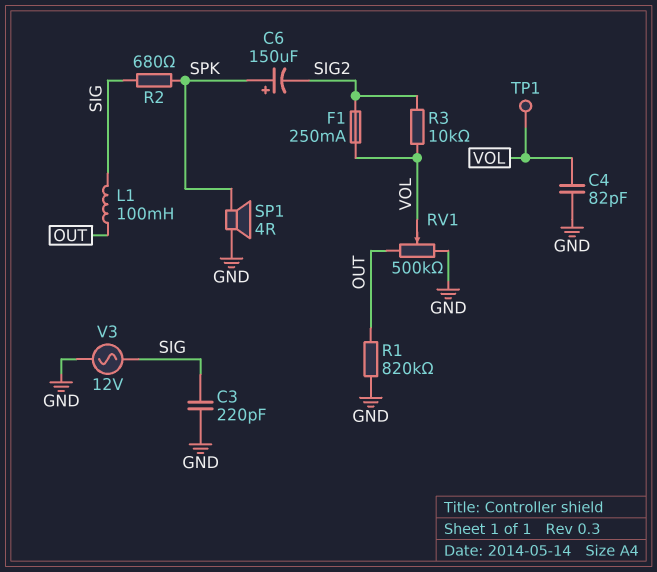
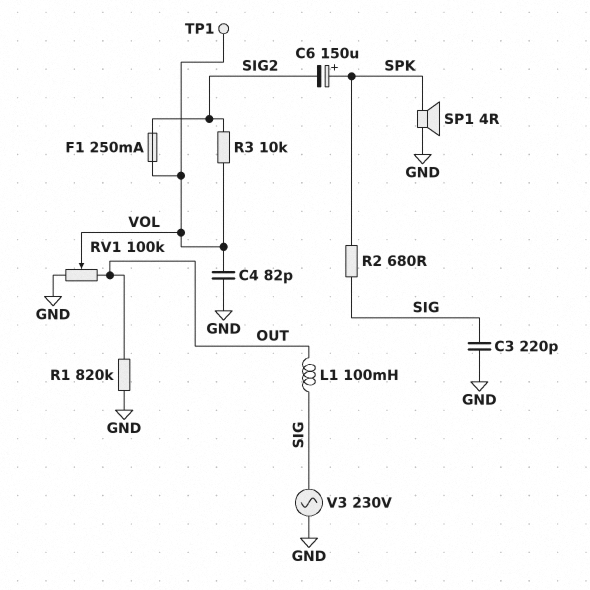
RV1: 500k (GND, OUT, wiper VOL) -> 100k (GND, OUT, wiper VOL)
V3: AC 12V (GND, SIG) -> AC 230V (GND, SIG)

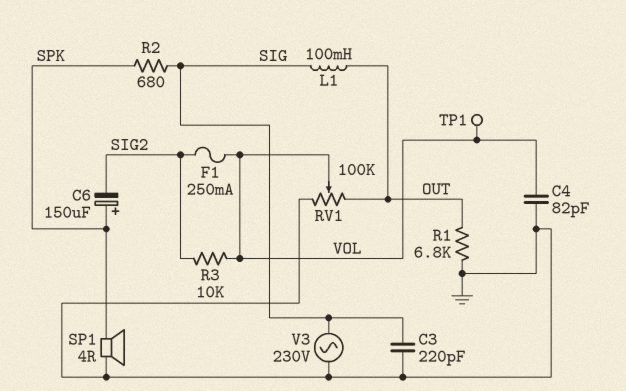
R1: 820k (GND, OUT) -> 6.8k (GND, OUT)

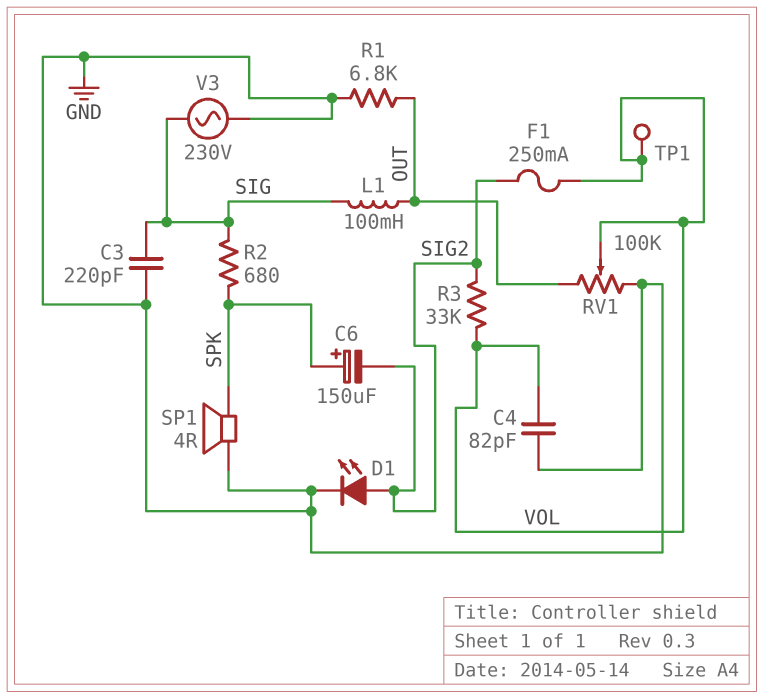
D1: none -> LED (A SIG2, K GND)
R3: 10k (SIG2, VOL) -> 33k (SIG2, VOL)

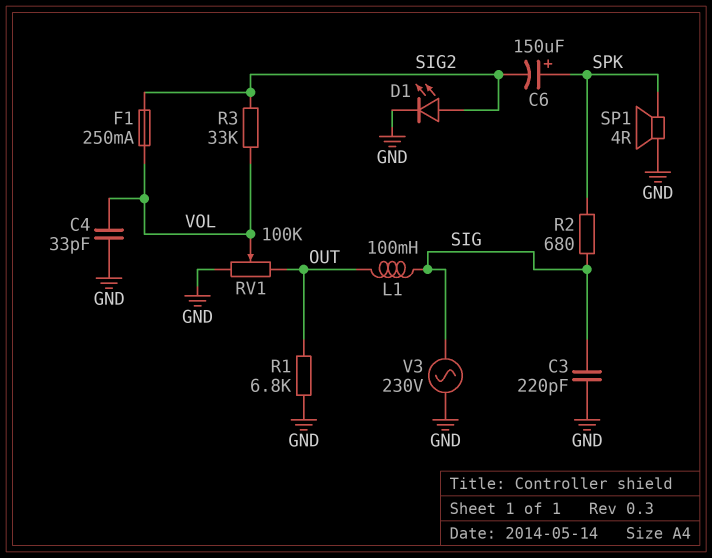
C4: 82pF (GND, VOL) -> 33pF (GND, VOL)
TP1: test point (VOL) -> none

